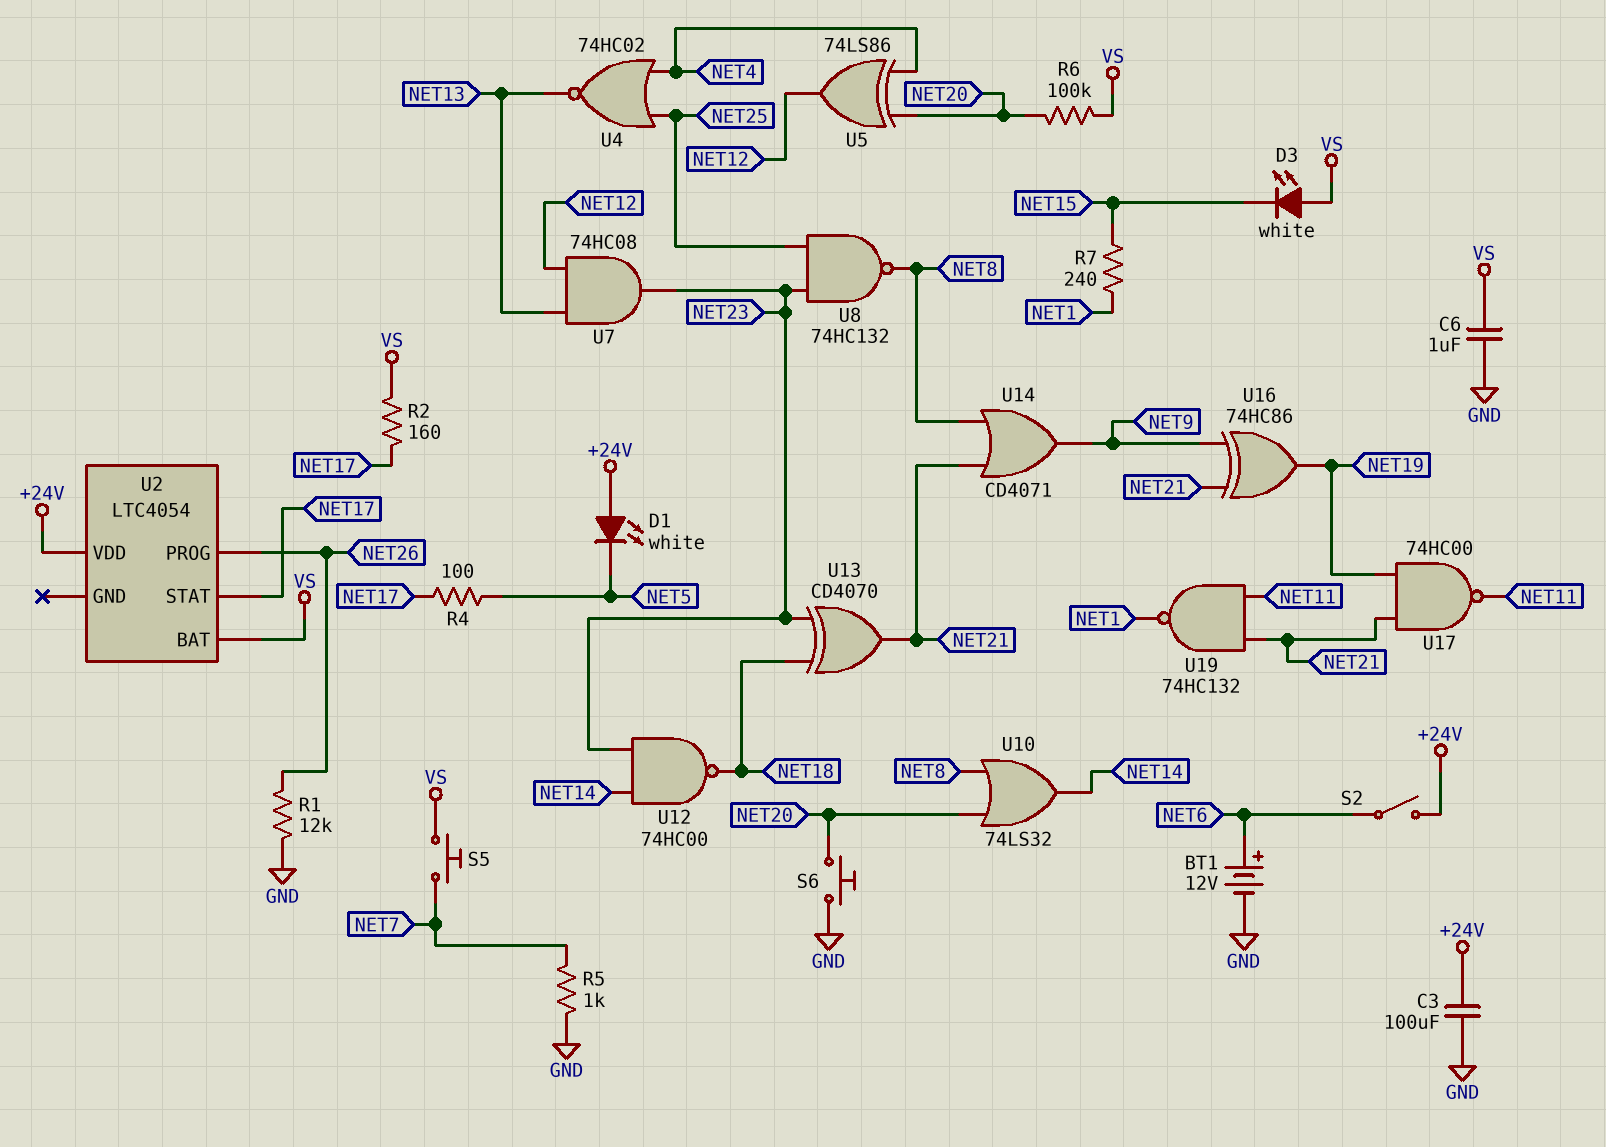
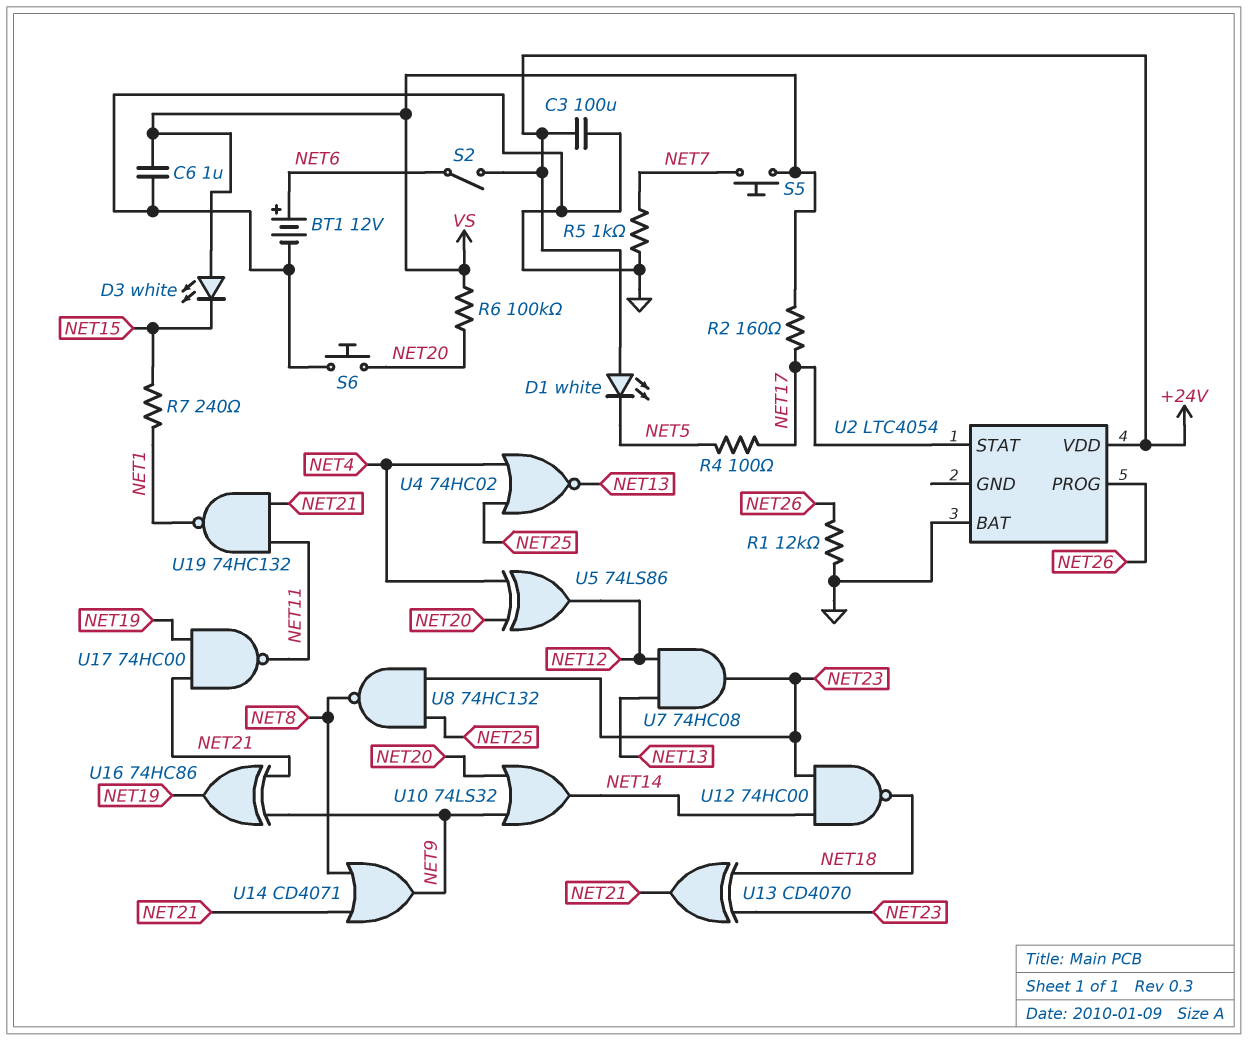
U2 pin BAT: VS -> GND
U10: OR 74LS32 (in NET8, in NET20, out NET14) -> OR 74LS32 (in NET9, in NET20, out NET14)

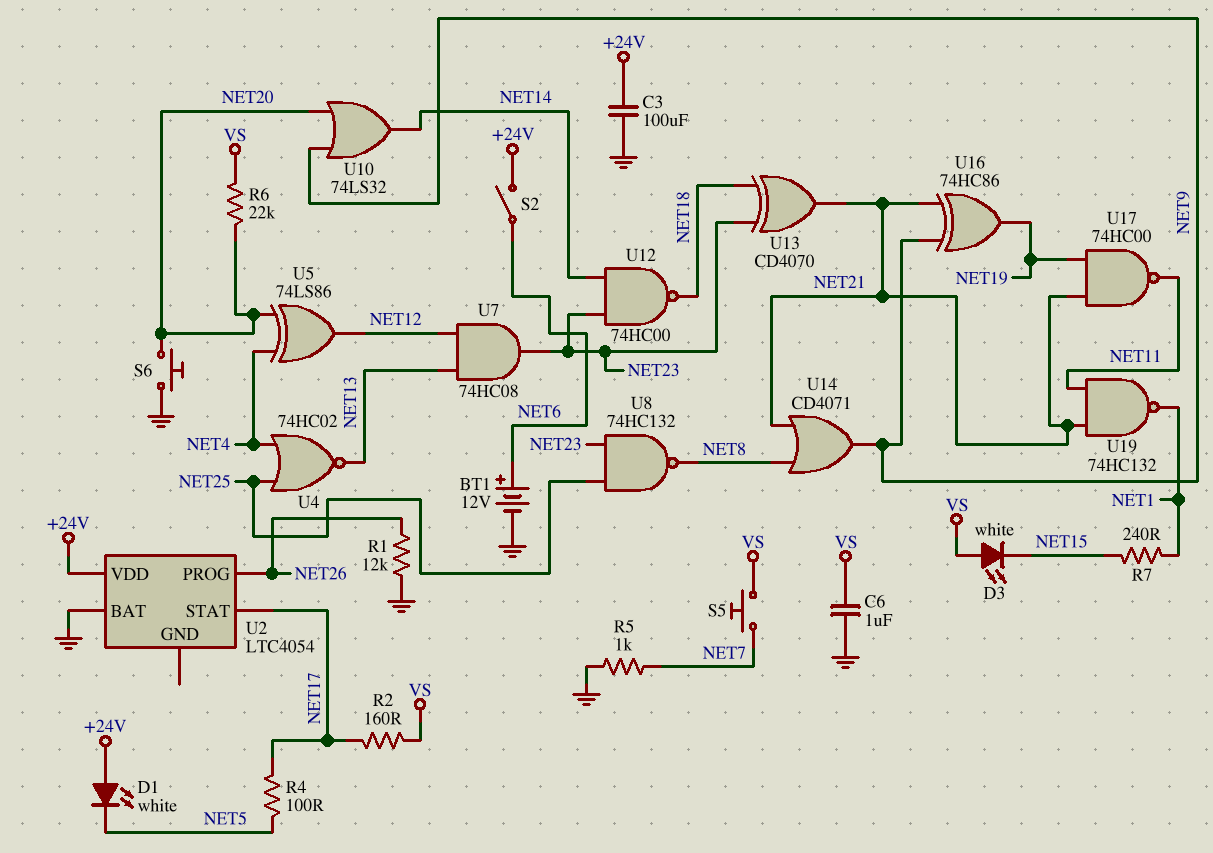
R6: 100k (NET20, VS) -> 22k (NET20, VS)

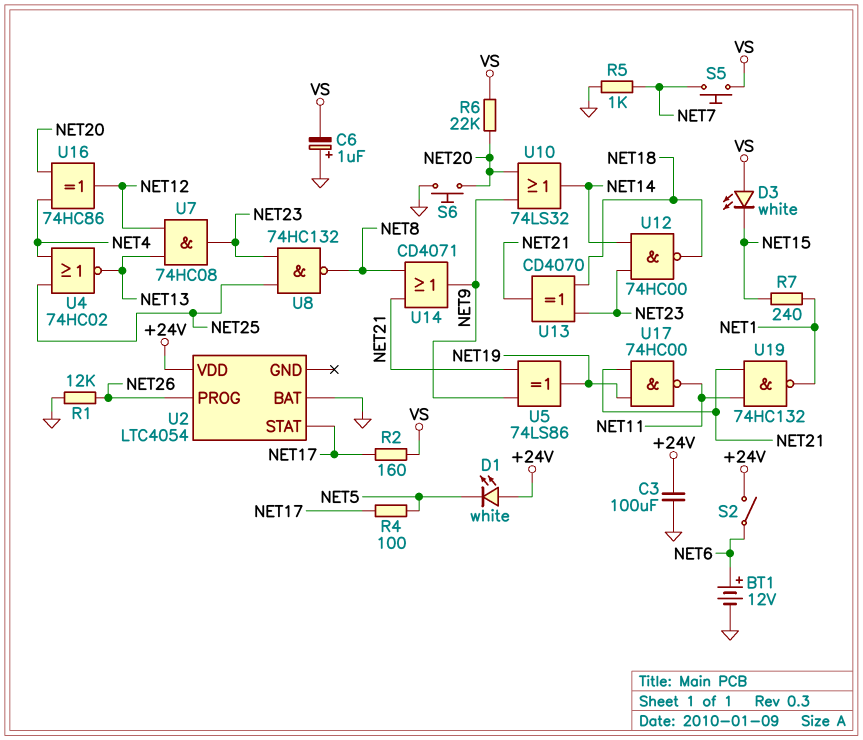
C6: 1uF (GND, VS) -> 1uF (plus GND, minus VS)
U5: XOR 74LS86 (in NET4, in NET20, out NET12) -> XOR 74LS86 (in NET9, in NET21, out NET19)
U16: XOR 74HC86 (in NET9, in NET21, out NET19) -> XOR 74HC86 (in NET4, in NET20, out NET12)

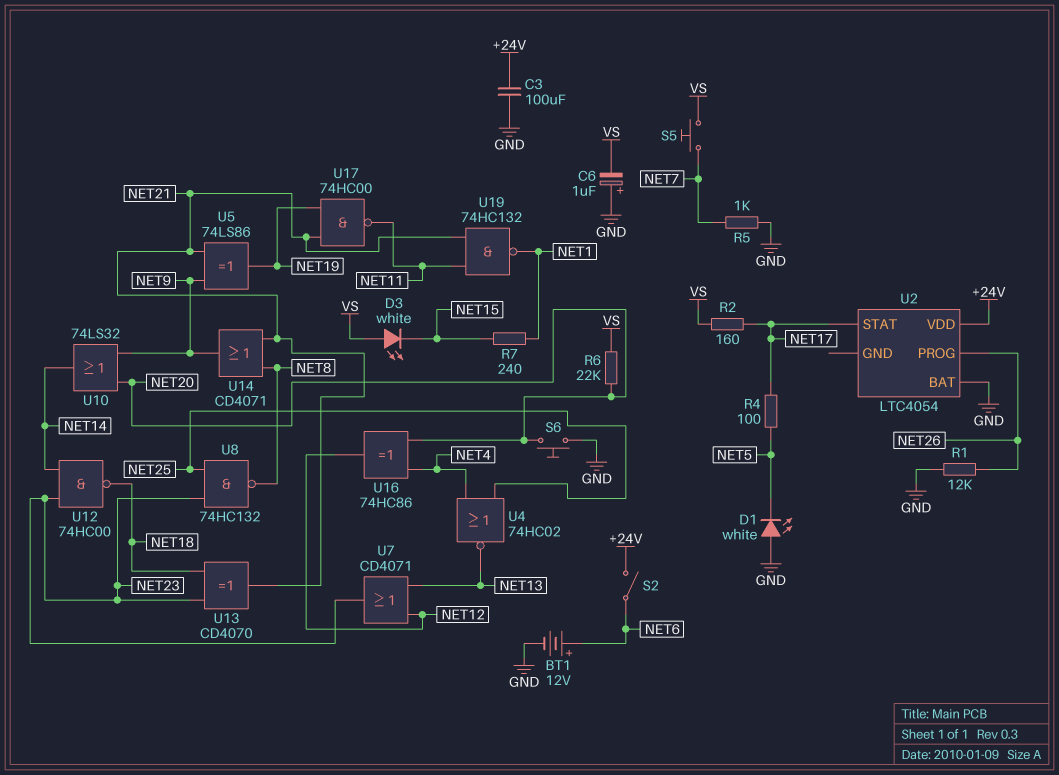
D1: LED white (A +24V, K NET5) -> LED white (A GND, K NET5)
U7: AND 74HC08 (in NET12, in NET13, out NET23) -> OR CD4071 (in NET12, in NET13, out NET23)

